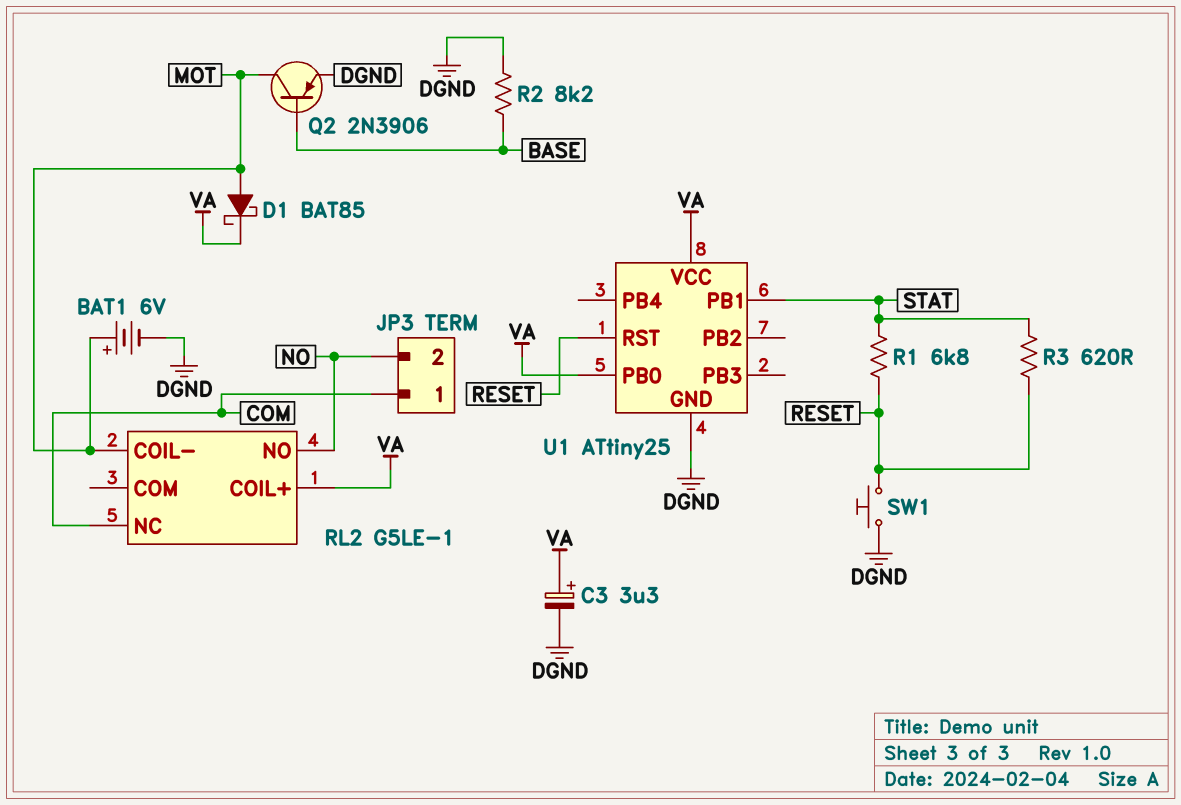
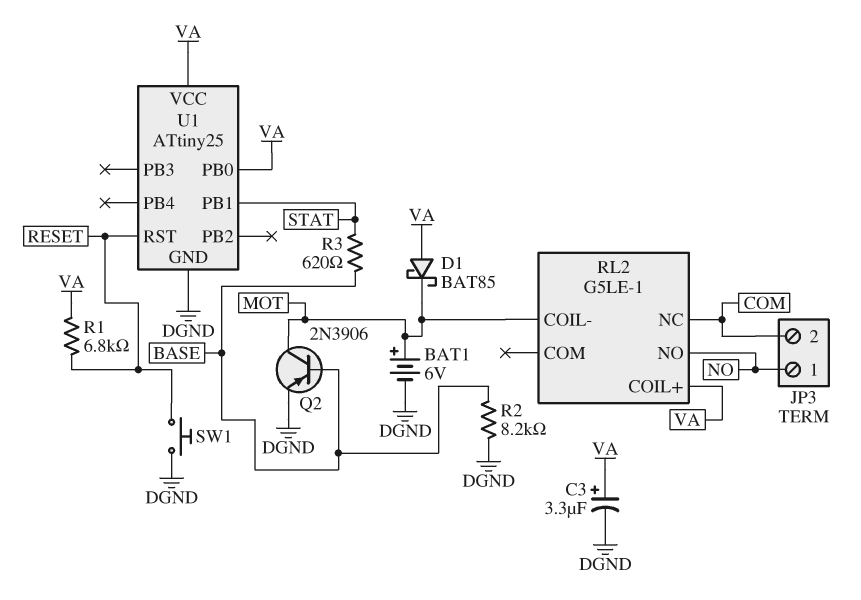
D1: schottky BAT85 (A MOT, K VA) -> schottky BAT85 (A VA, K MOT)
JP3 pin 1: COM -> NO
JP3 pin 2: NO -> COM
R1: 6.8k (RESET, STAT) -> 6.8k (RESET, VA)
R3: 620 (RESET, STAT) -> 620 (BASE, STAT)

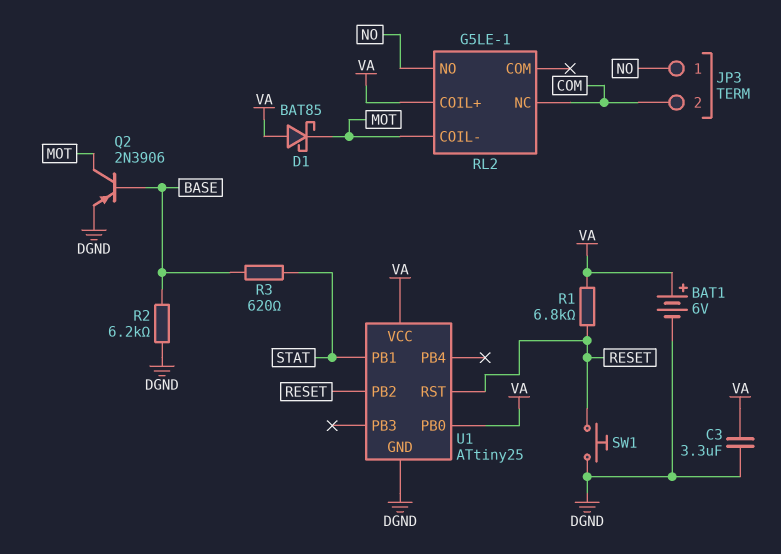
BAT1: 6V (plus MOT, minus DGND) -> 6V (plus VA, minus DGND)
C3: 3.3uF (plus VA, minus DGND) -> 3.3uF (DGND, VA)
R2: 8.2k (BASE, DGND) -> 6.2k (BASE, DGND)
U1 pin PB2: none -> RESET

